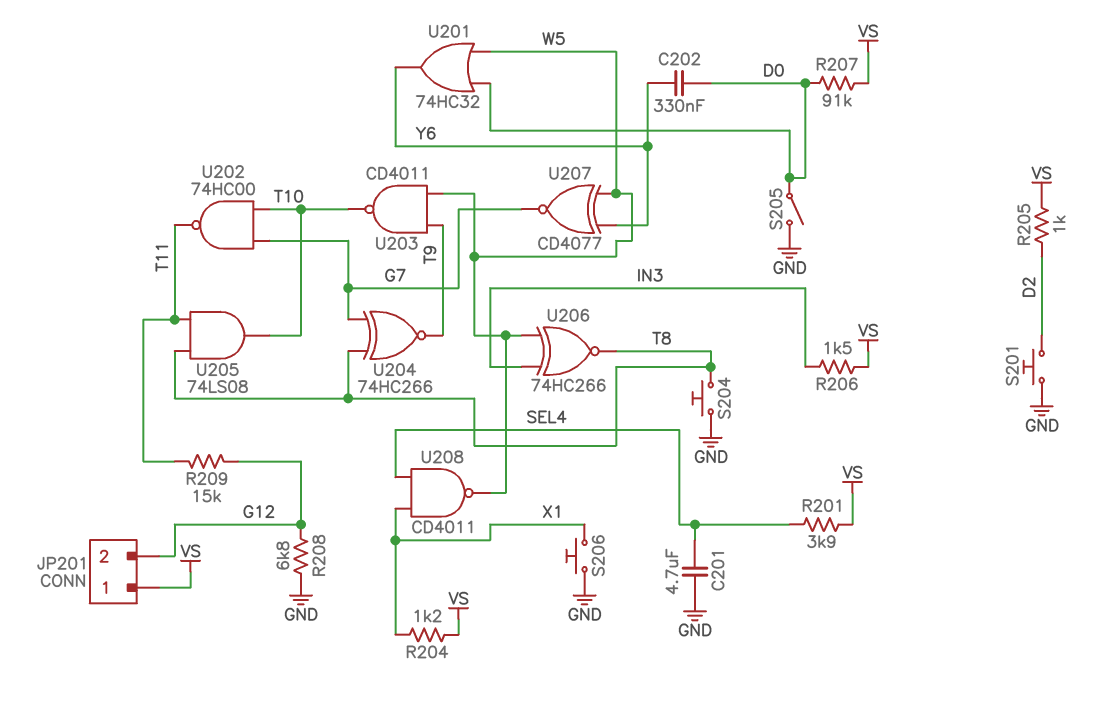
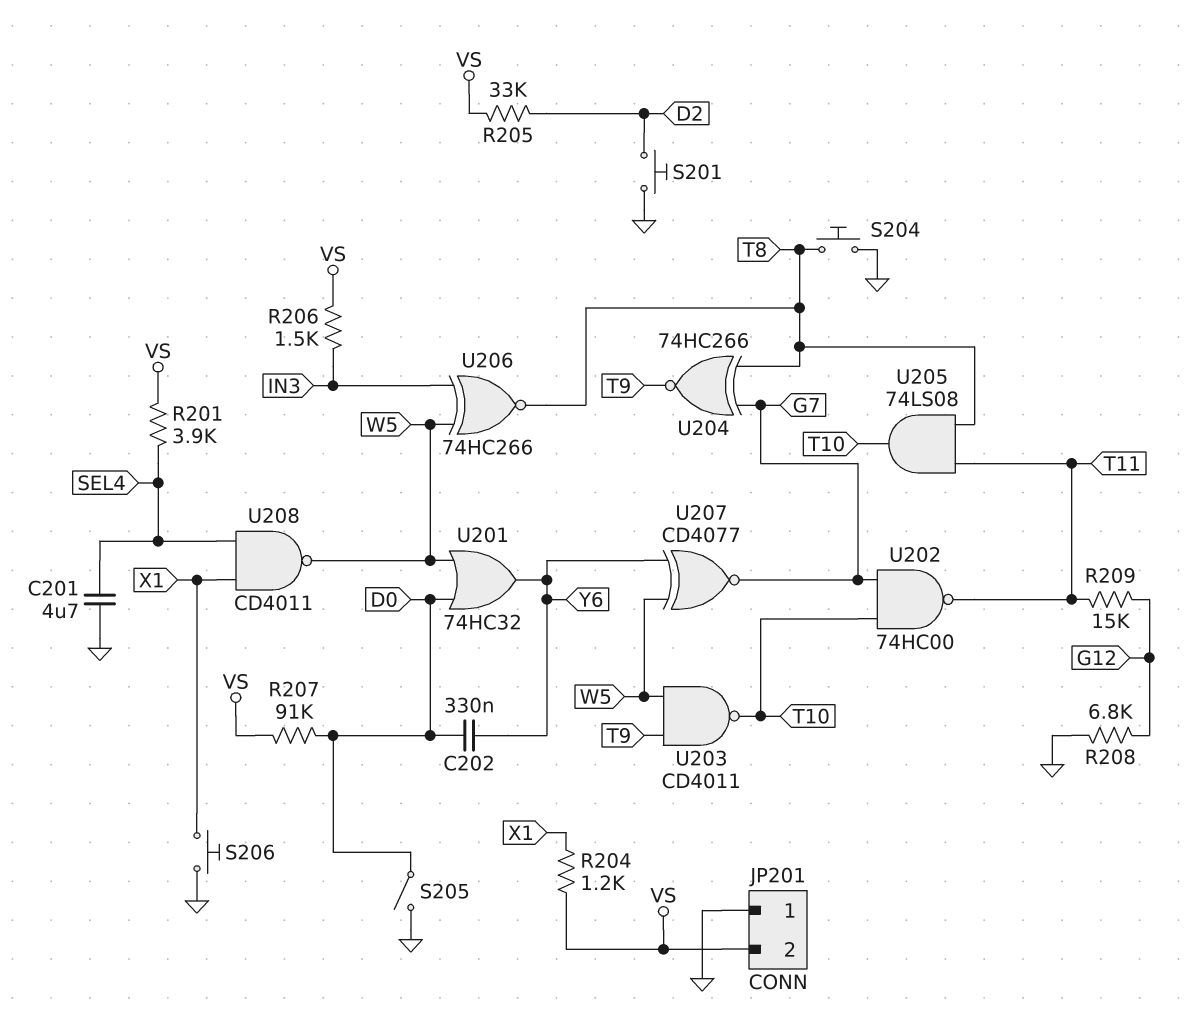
JP201 pin 1: VS -> GND
JP201 pin 2: G12 -> VS
R205: 1k (D2, VS) -> 33k (D2, VS)

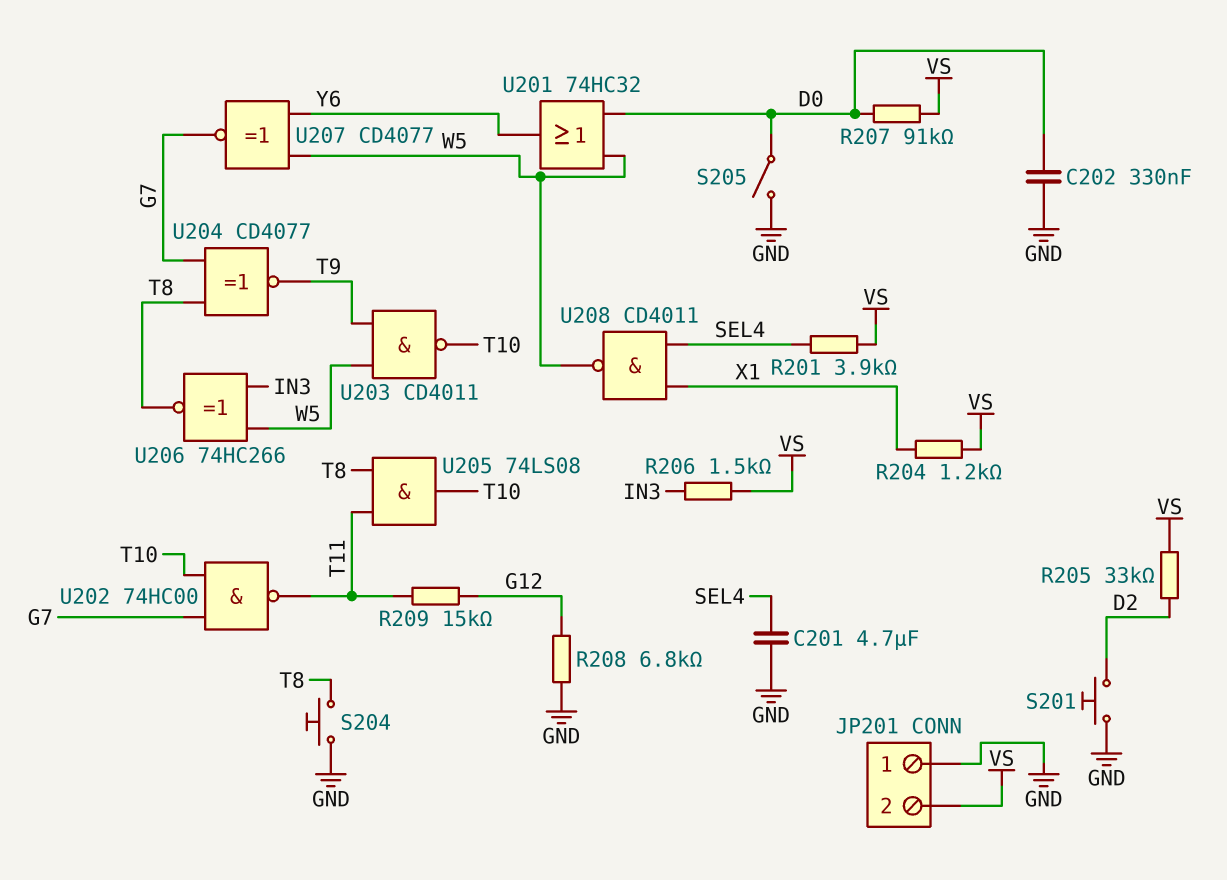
C202: 330nF (D0, Y6) -> 330nF (D0, GND)
S206: button (GND, X1) -> none
U204: XNOR 74HC266 (in G7, in T8, out T9) -> XNOR CD4077 (in G7, in T8, out T9)

